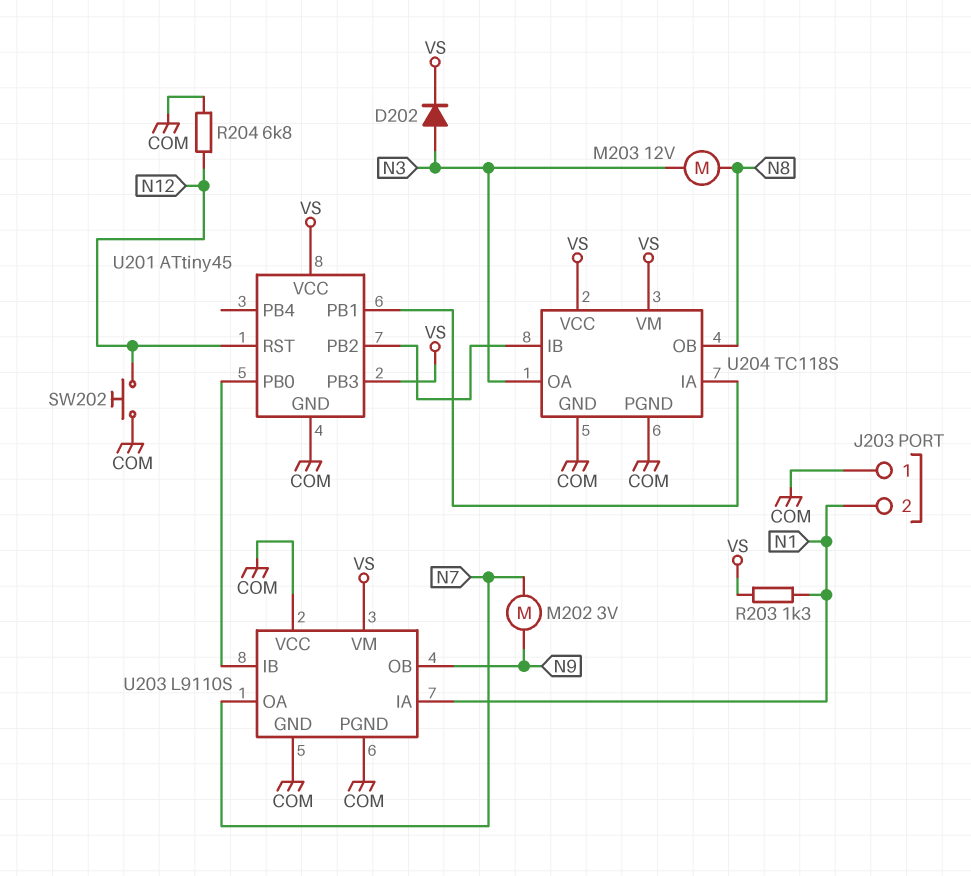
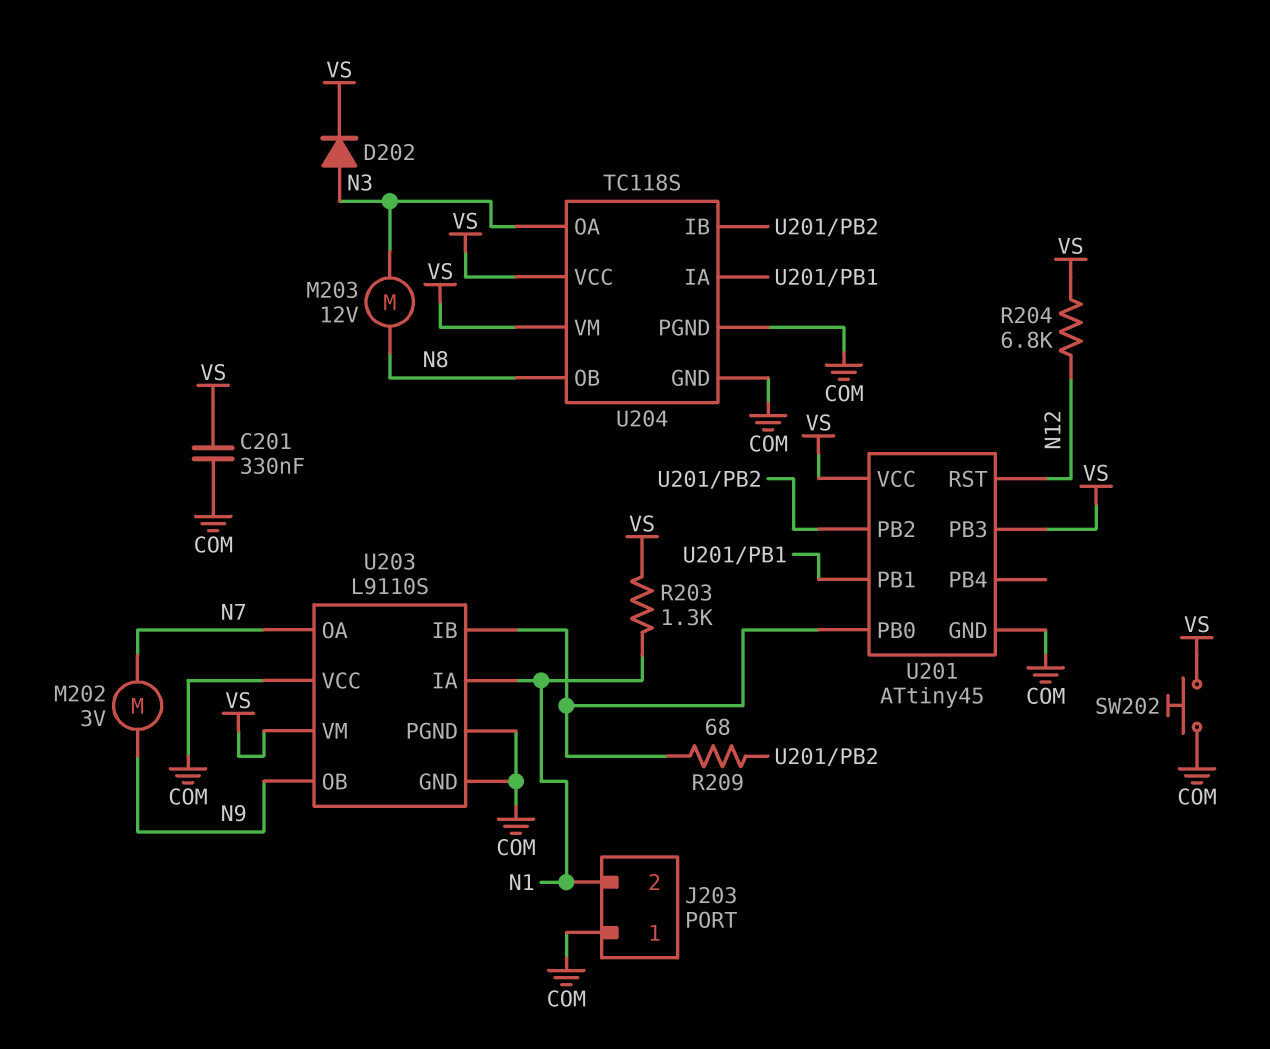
C201: none -> 330nF (COM, VS)
R204: 6.8k (COM, N12) -> 6.8k (N12, VS)
R209: none -> 68 (U201/PB0, U201/PB2)
SW202: button (COM, N12) -> button (COM, VS)

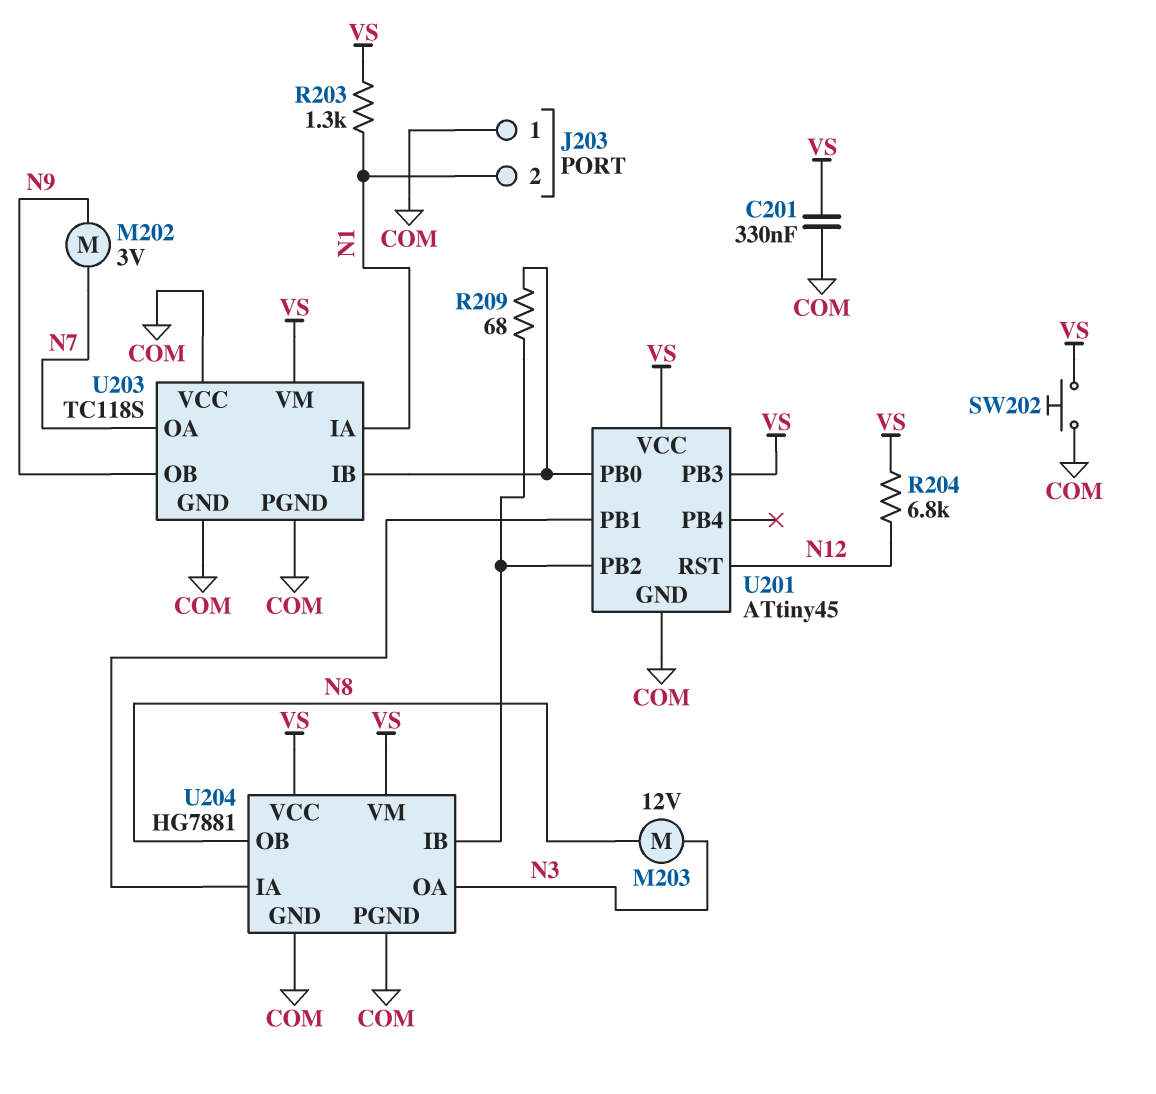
D202: diode (A N3, K VS) -> none
U203: L9110S -> TC118S
U204: TC118S -> HG7881

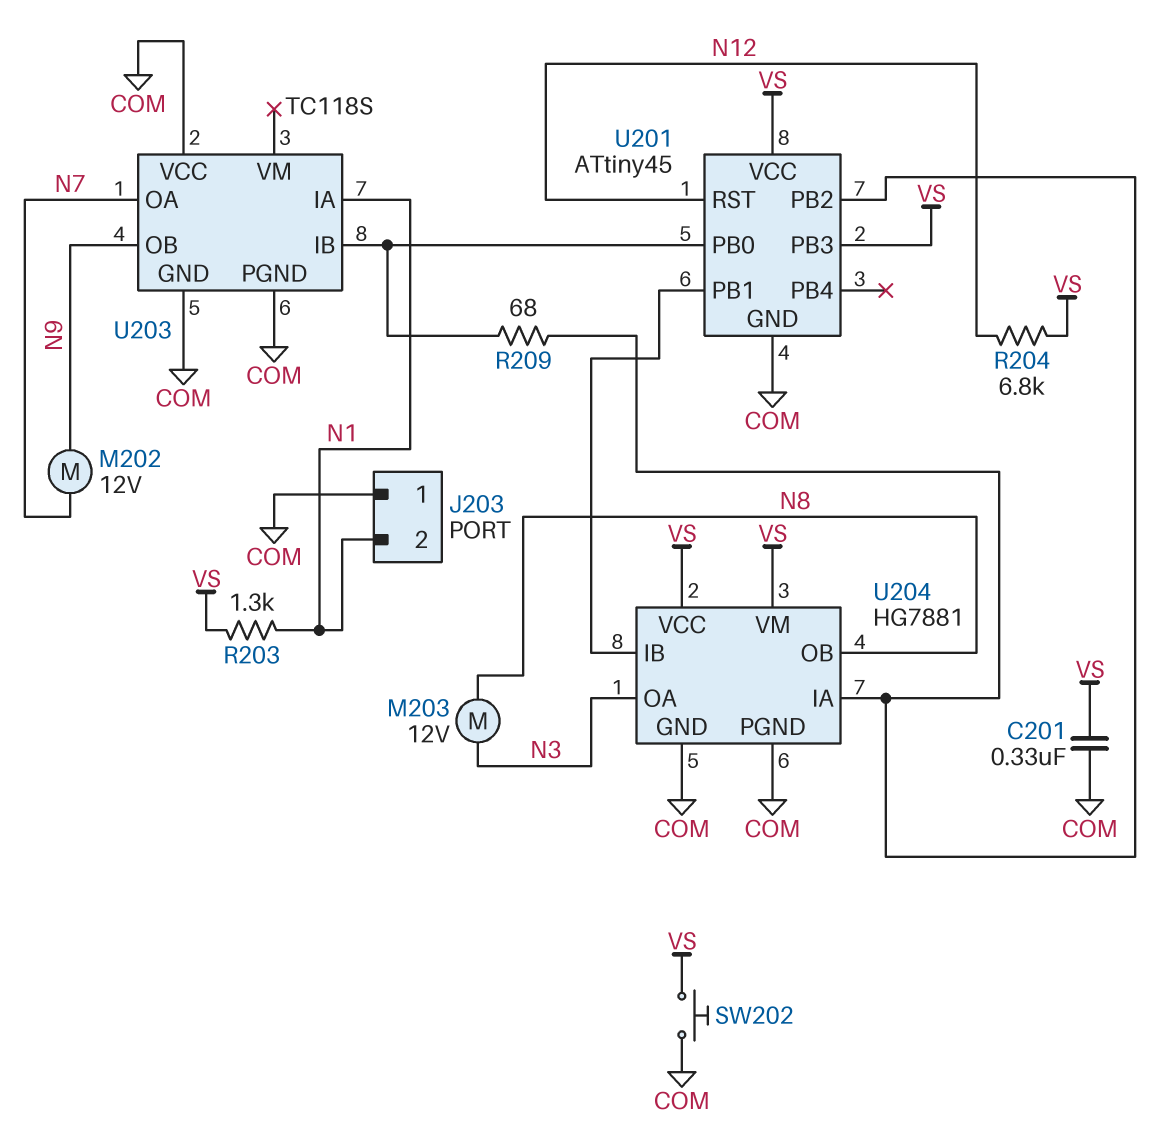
M202: motor 3V (N7, N9) -> motor 12V (N7, N9)
U203 pin VM: VS -> none
U204 pin IA: U201/PB1 -> U201/PB2
U204 pin IB: U201/PB2 -> U201/PB1

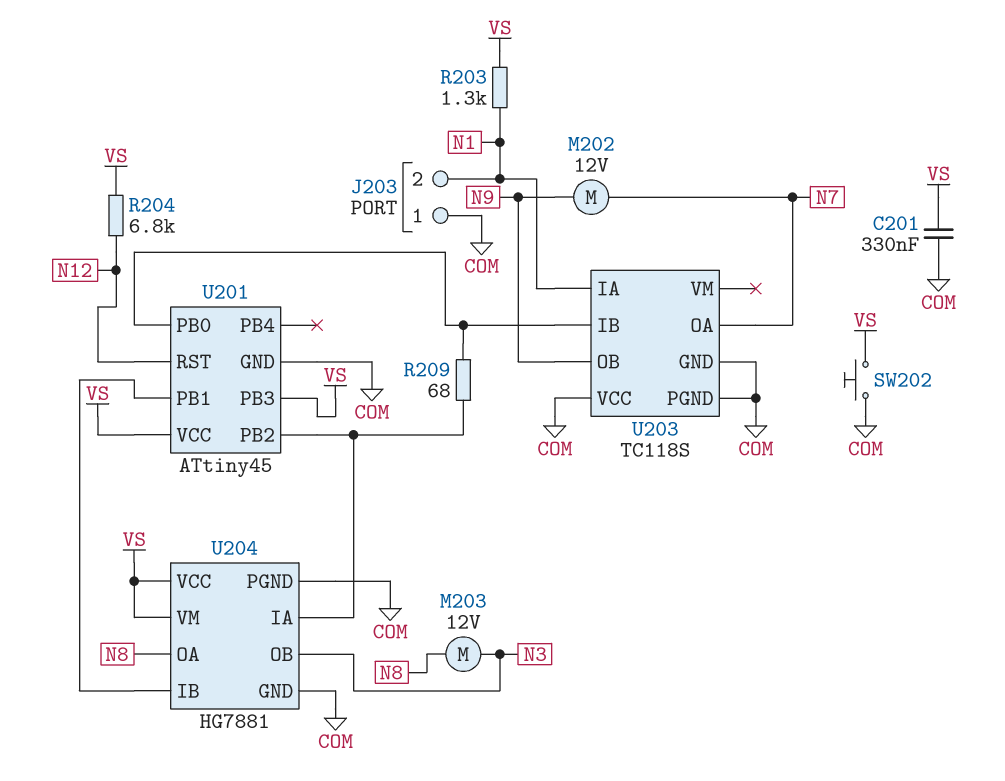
U204 pin OA: N3 -> N8
U204 pin OB: N8 -> N3

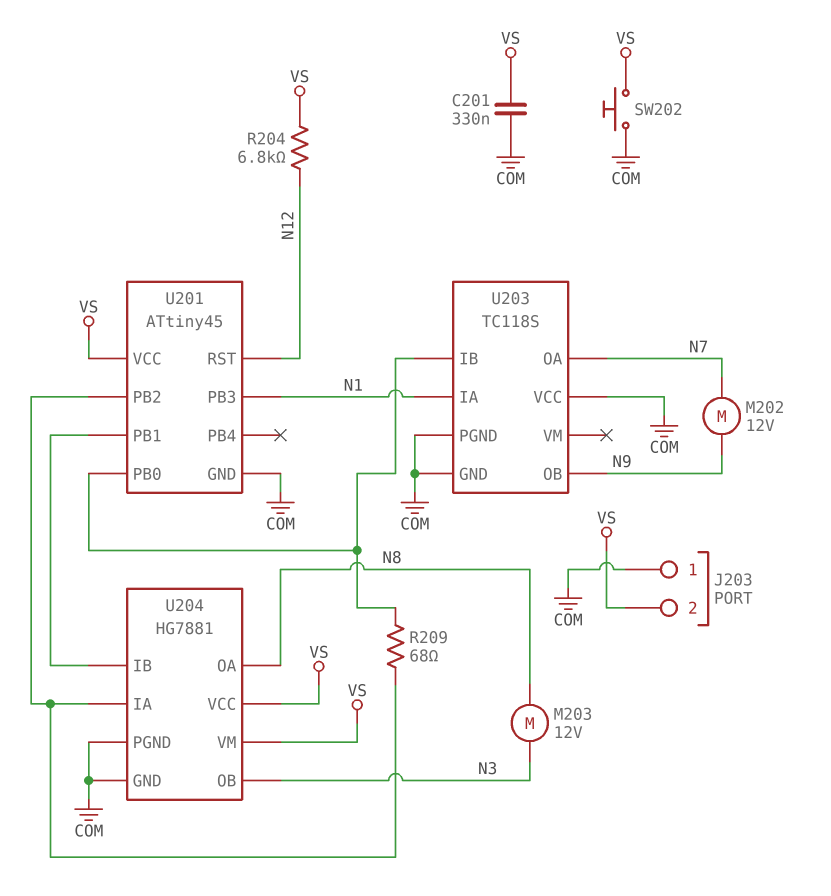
J203 pin 2: N1 -> VS
R203: 1.3k (N1, VS) -> none
U201 pin PB3: VS -> N1

